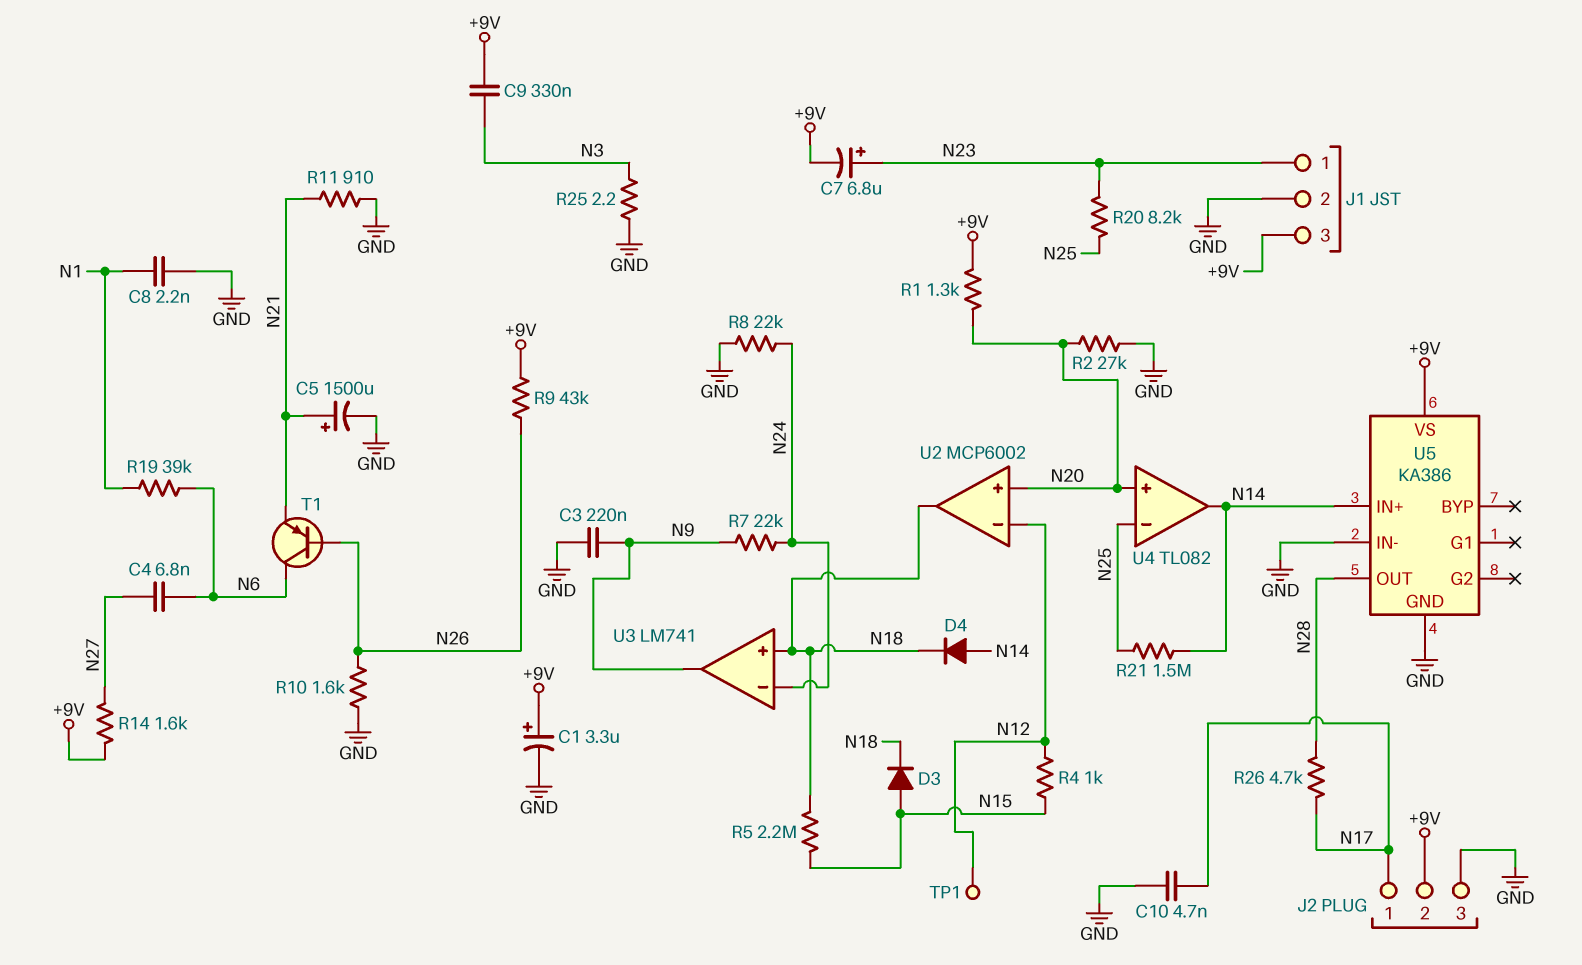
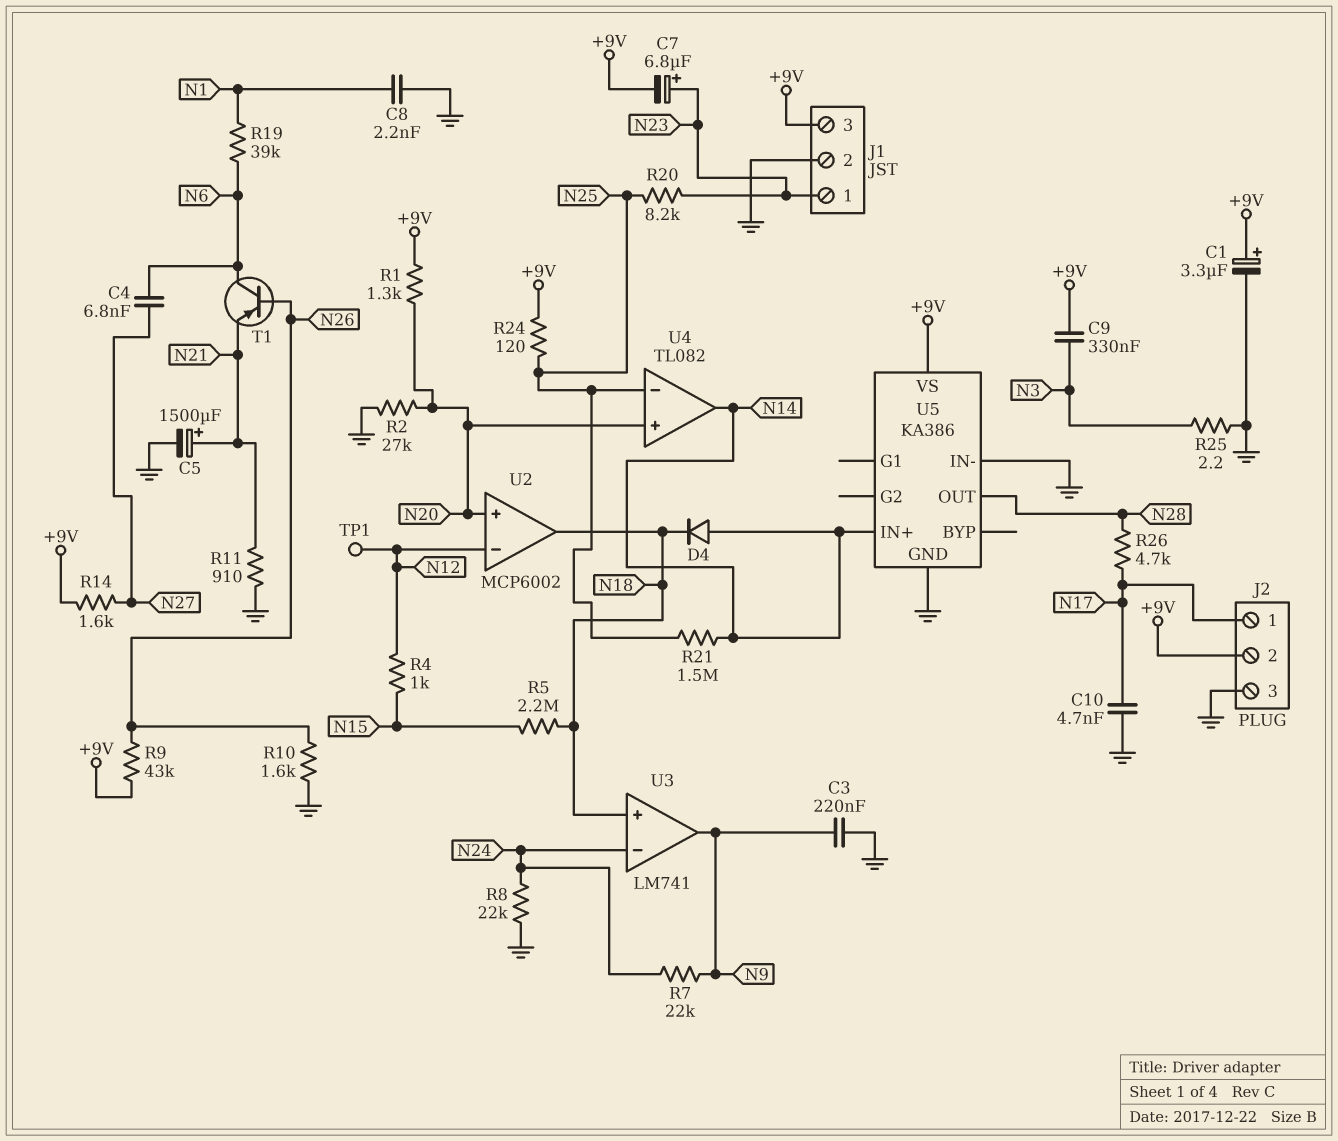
D3: diode (A N15, K N18) -> none
R24: none -> 120 (+9V, N25)

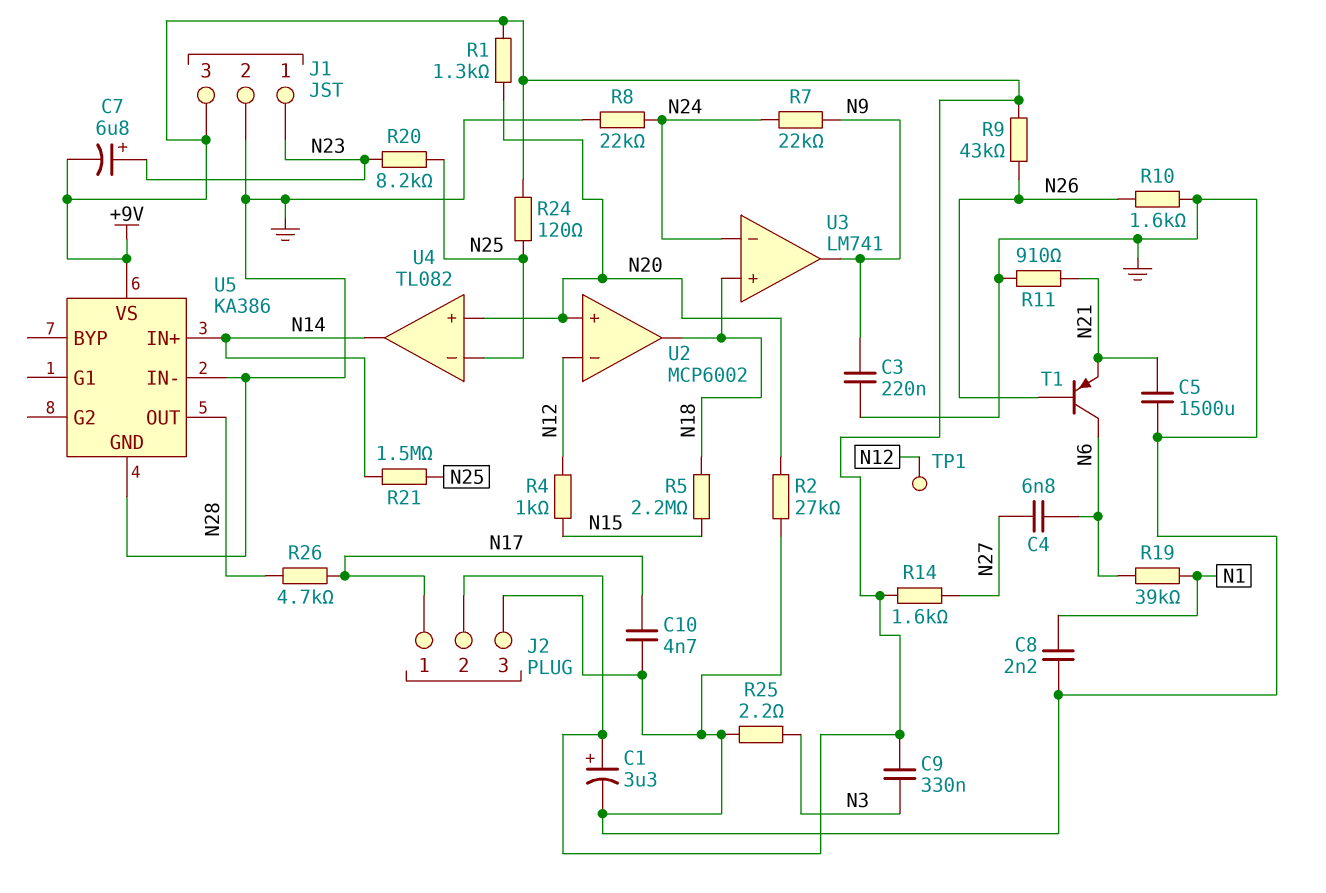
C5: 1500uF (plus N21, minus GND) -> 1500uF (GND, N21)
D4: diode (A N14, K N18) -> none

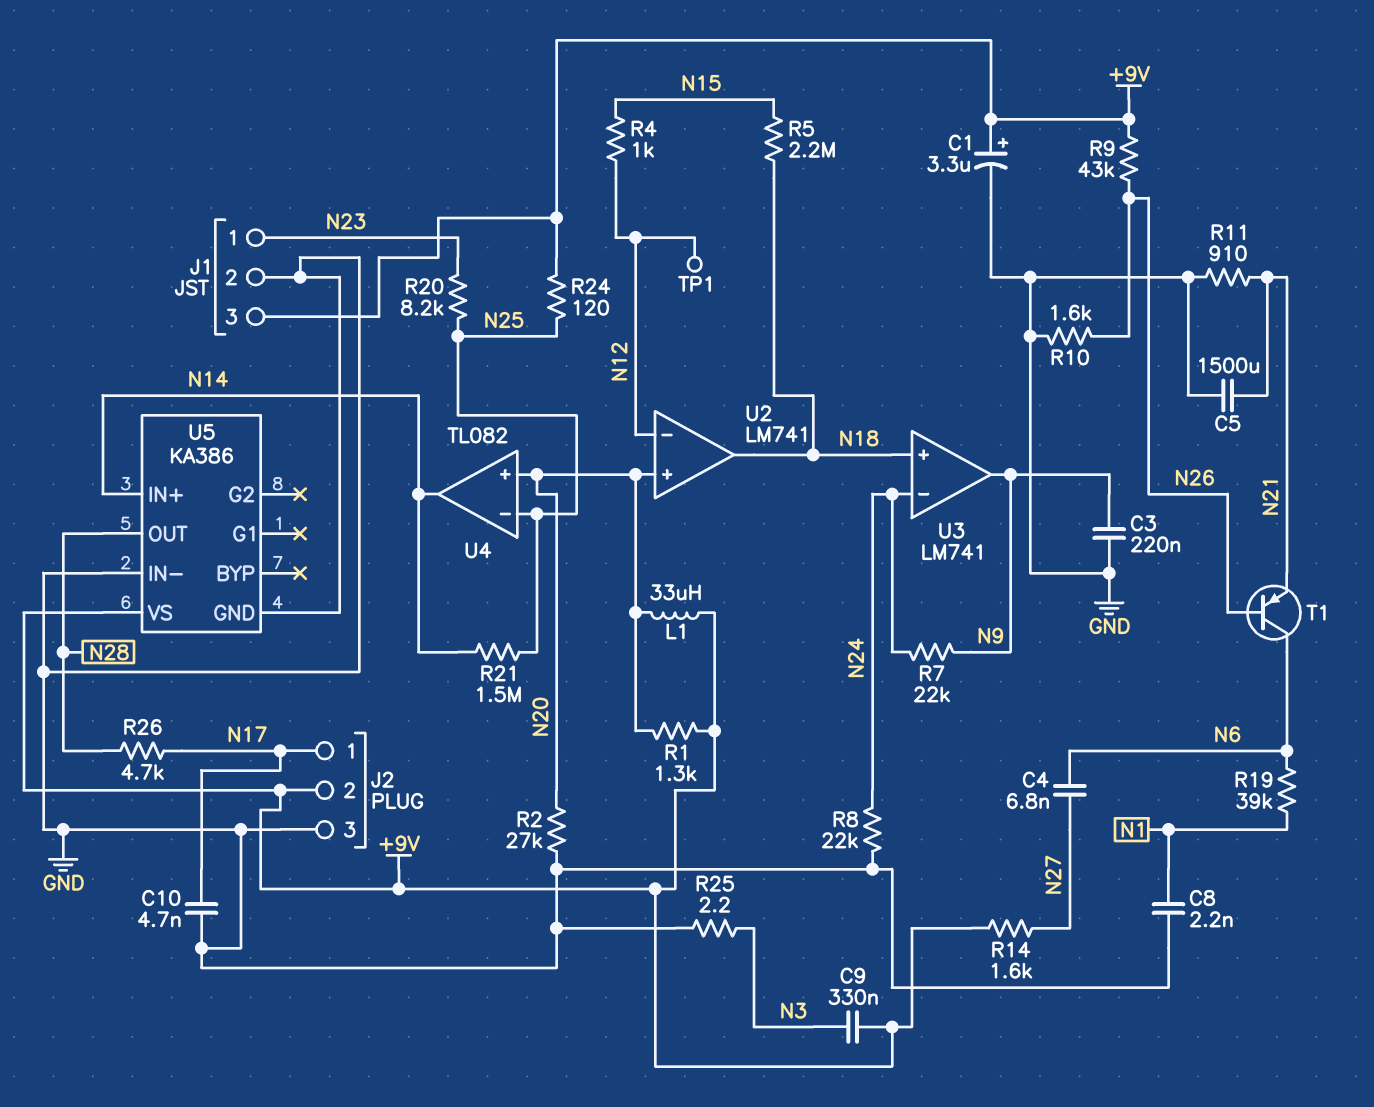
C7: 6.8uF (plus N23, minus +9V) -> none
L1: none -> 33uH (+9V, N20)
U2: MCP6002 -> LM741

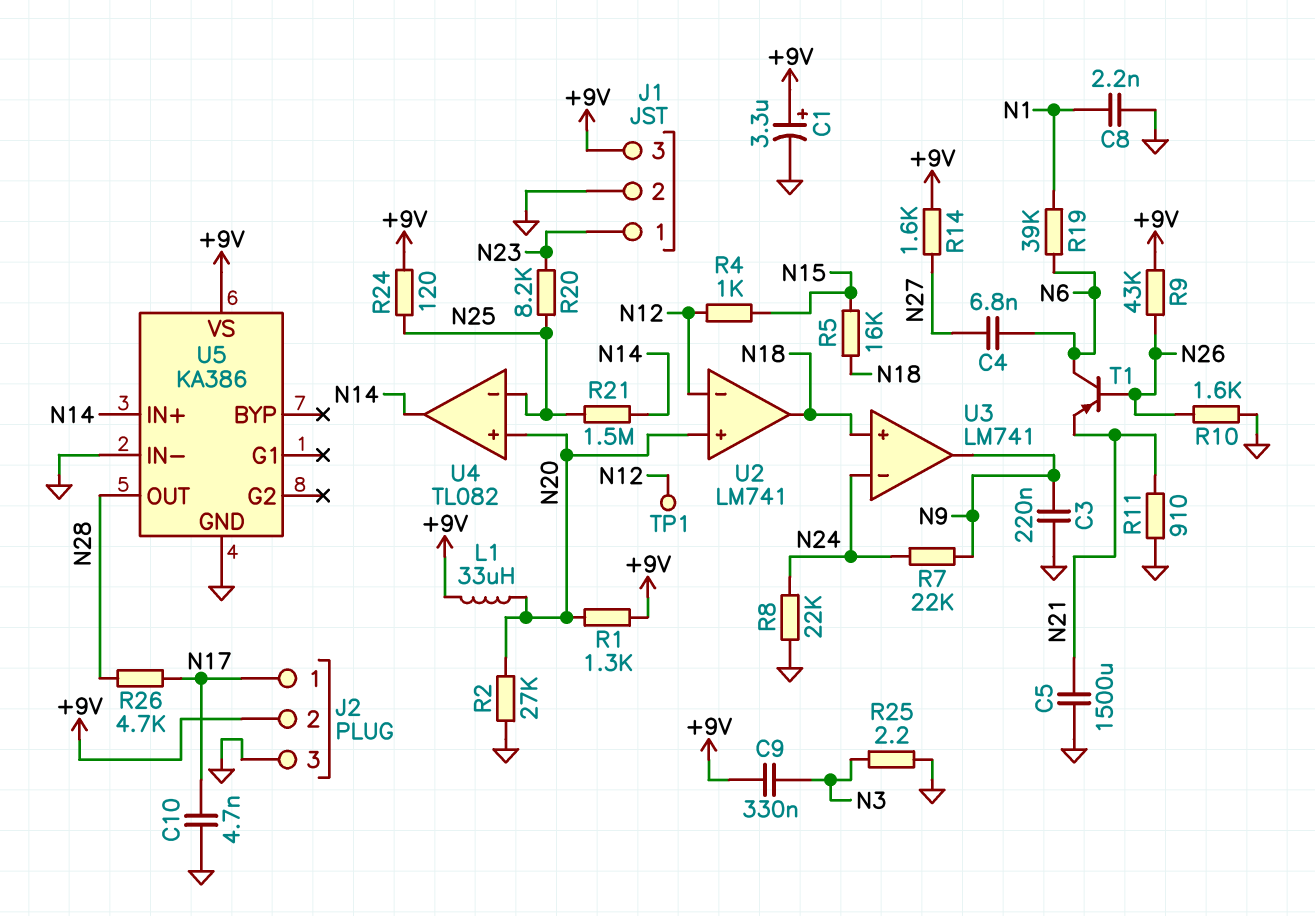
R5: 2.2M (N15, N18) -> 16k (N15, N18)

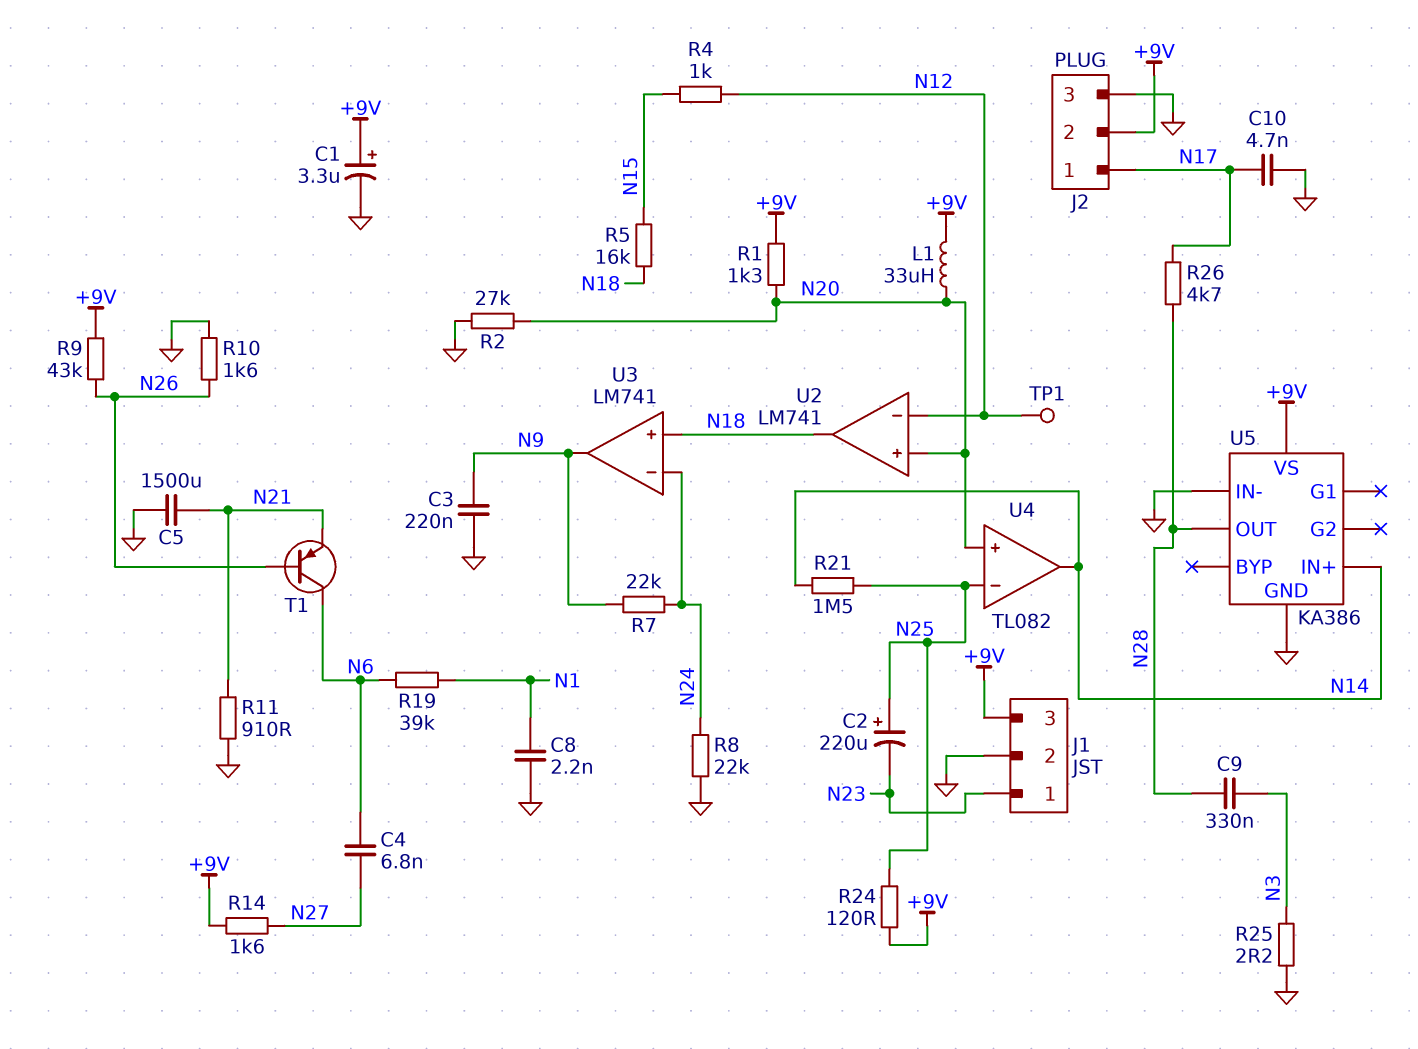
C2: none -> 220uF (plus N25, minus N23)
C9: 330nF (+9V, N3) -> 330nF (N3, N28)
R20: 8.2k (N23, N25) -> none

